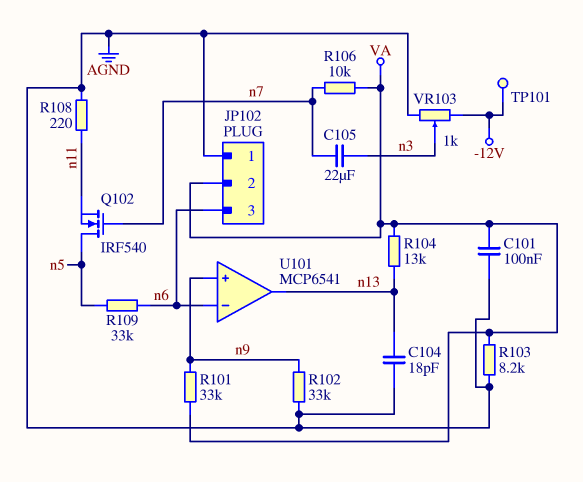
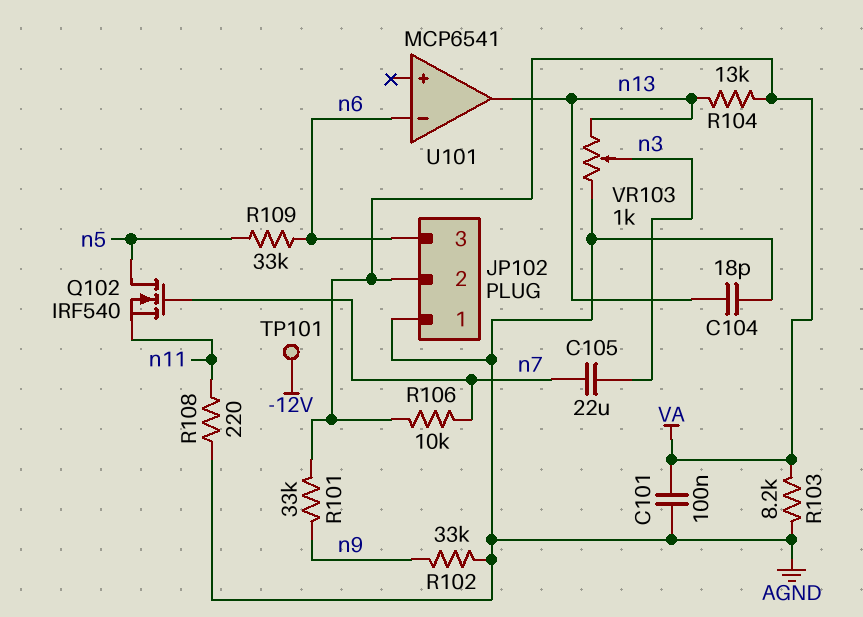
U101 pin in+: n9 -> none
VR103: 1k (-12V, AGND, wiper n3) -> 1k (AGND, n13, wiper n3)

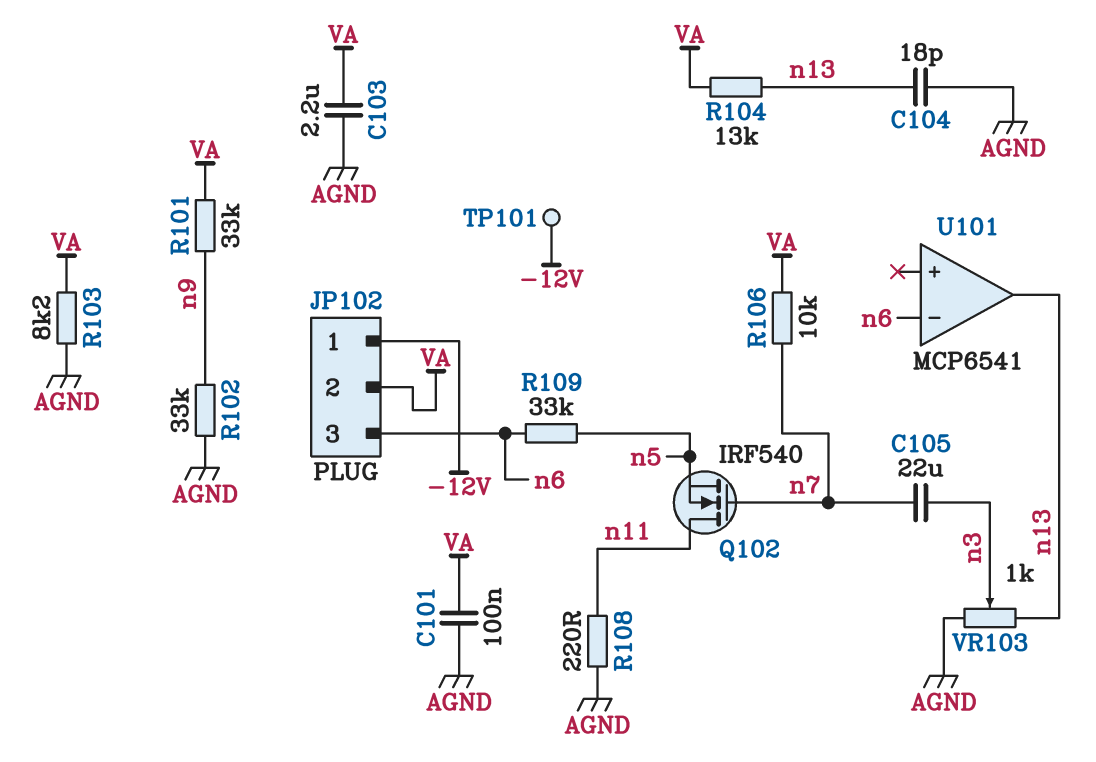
C103: none -> 2.2uF (AGND, VA)
JP102 pin 1: AGND -> -12V
Q102: NMOS IRF540 (G n7, D n5, S n11) -> NMOS IRF540 (G n7, D n11, S n5)

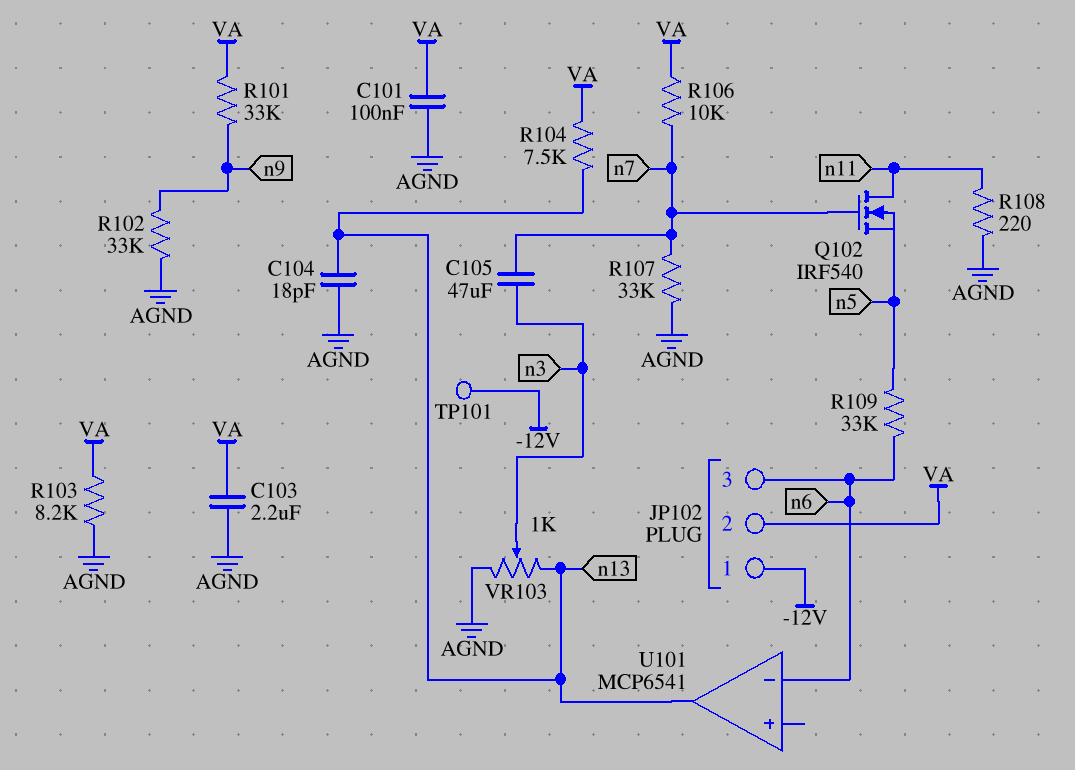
C105: 22uF (n3, n7) -> 47uF (n3, n7)
R104: 13k (VA, n13) -> 7.5k (VA, n13)
R107: none -> 33k (AGND, n7)

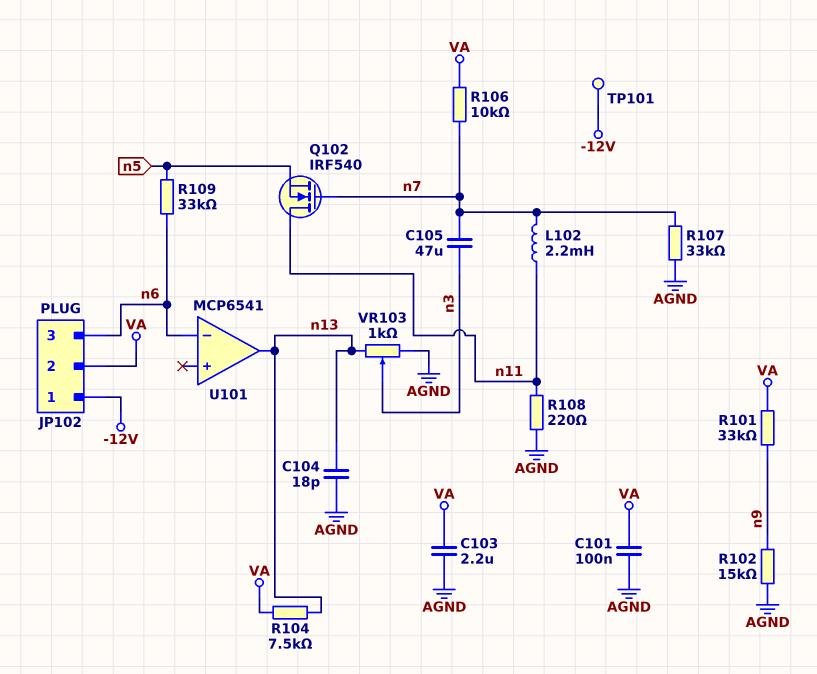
L102: none -> 2.2mH (n7, n11)
R102: 33k (AGND, n9) -> 15k (AGND, n9)
R103: 8.2k (AGND, VA) -> none

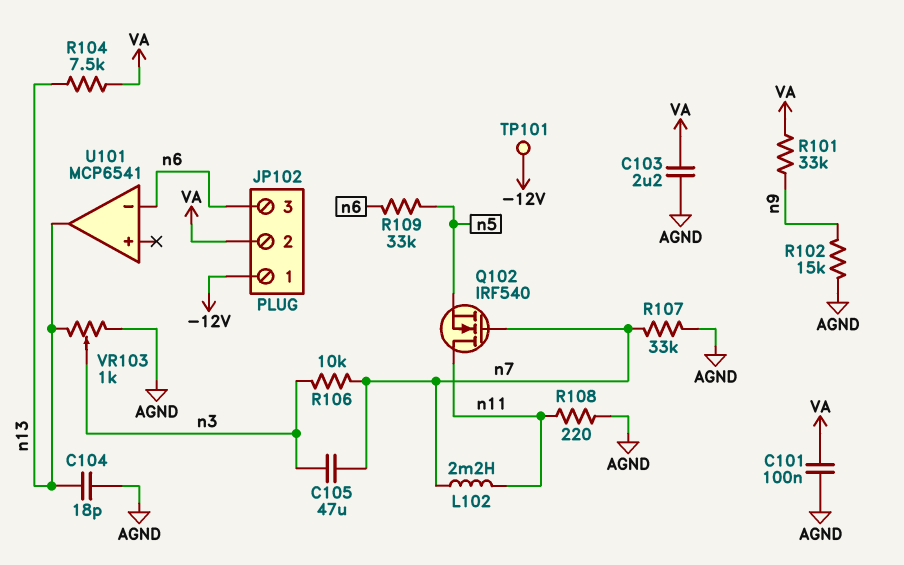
R106: 10k (VA, n7) -> 10k (n3, n7)

